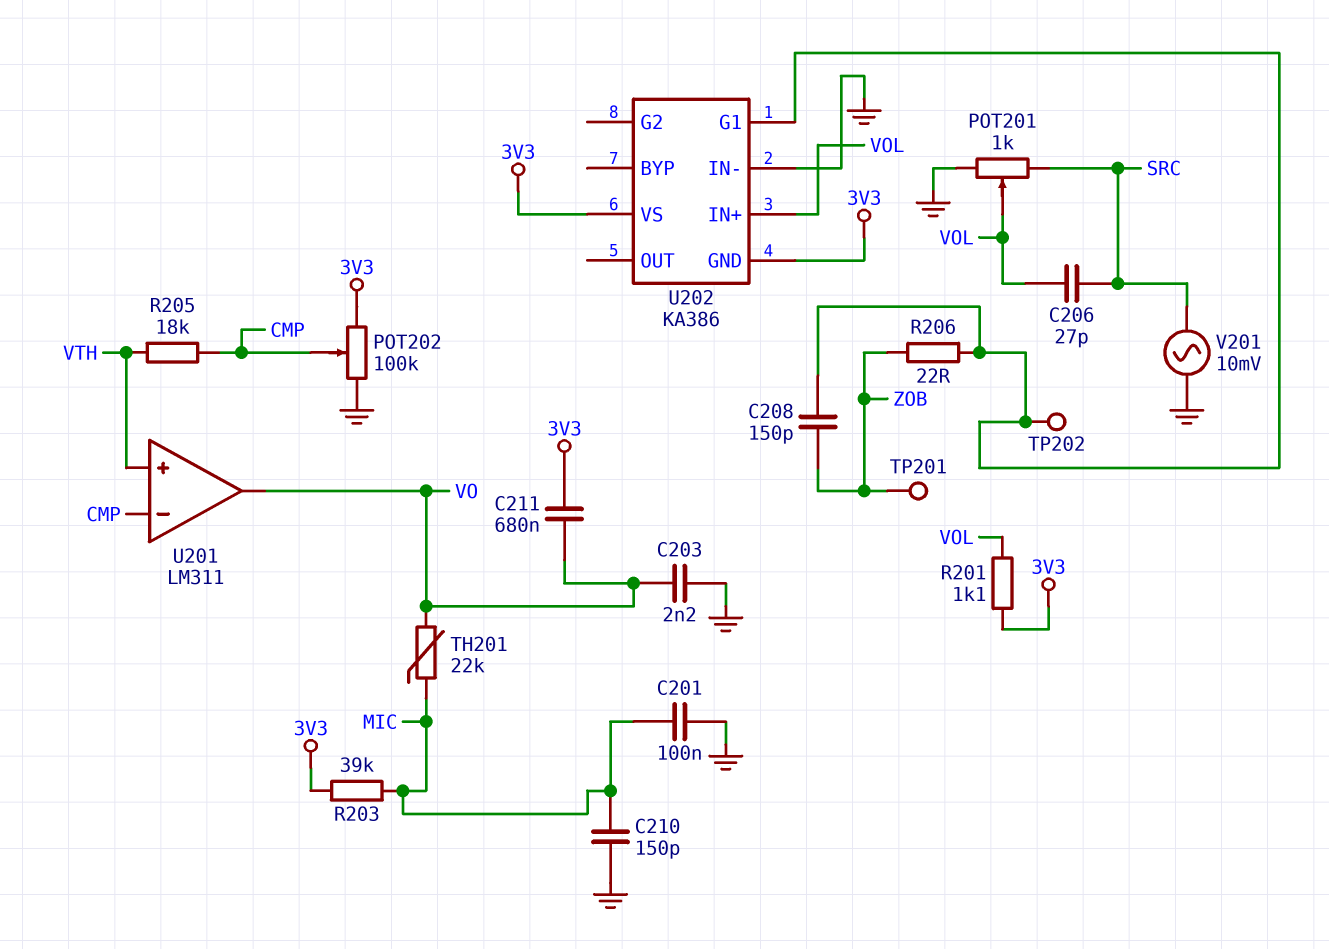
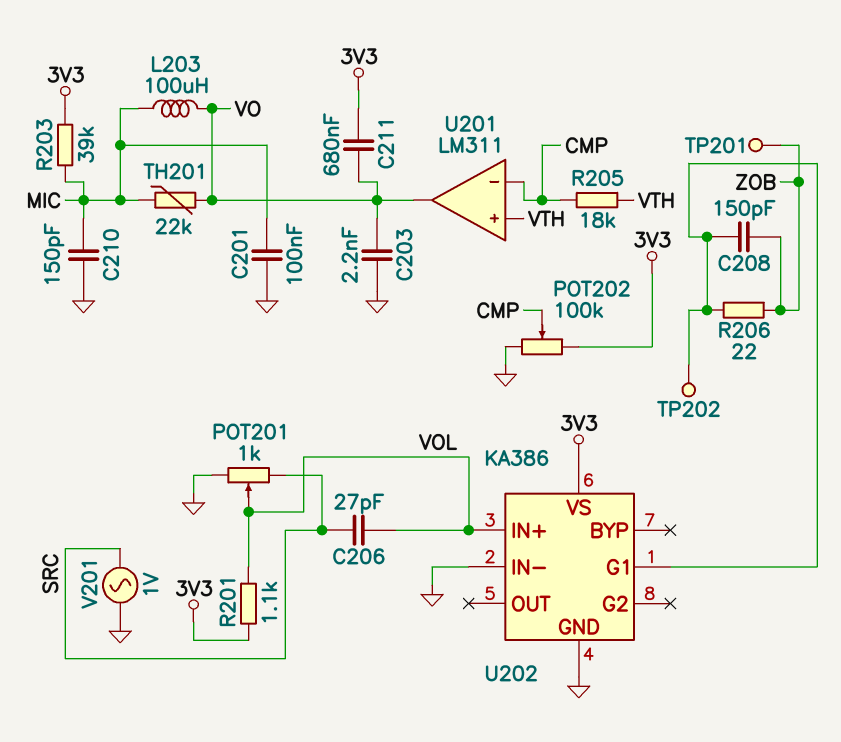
L203: none -> 100uH (MIC, VO)
U202 pin GND: 3V3 -> GND
V201: AC 10mV (GND, SRC) -> AC 1V (GND, SRC)

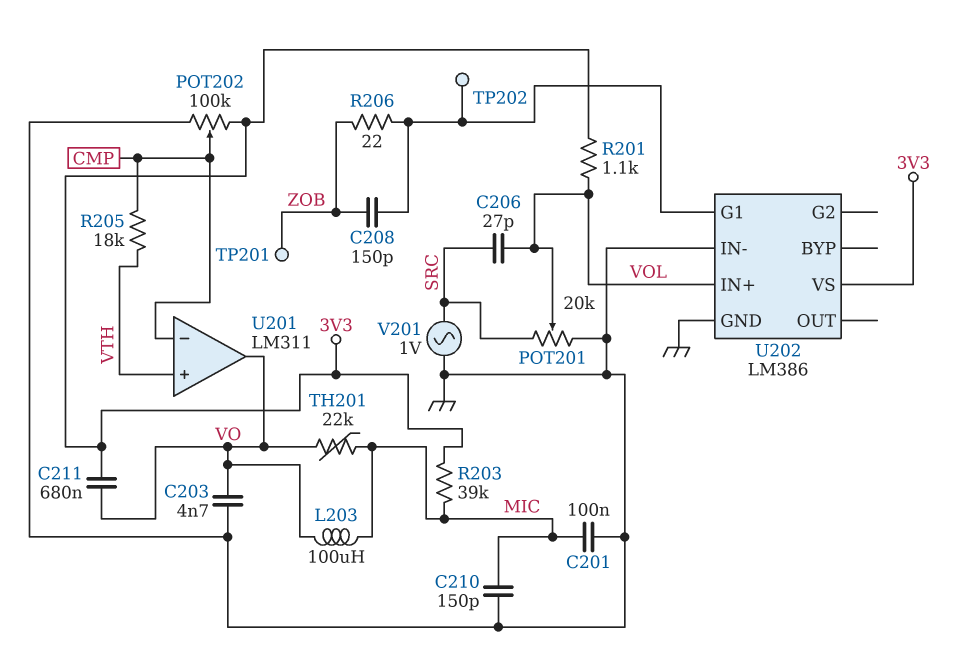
C203: 2.2nF (GND, VO) -> 4.7nF (GND, VO)
POT201: 1k (GND, SRC, wiper VOL) -> 20k (GND, SRC, wiper VOL)
U202: KA386 -> LM386

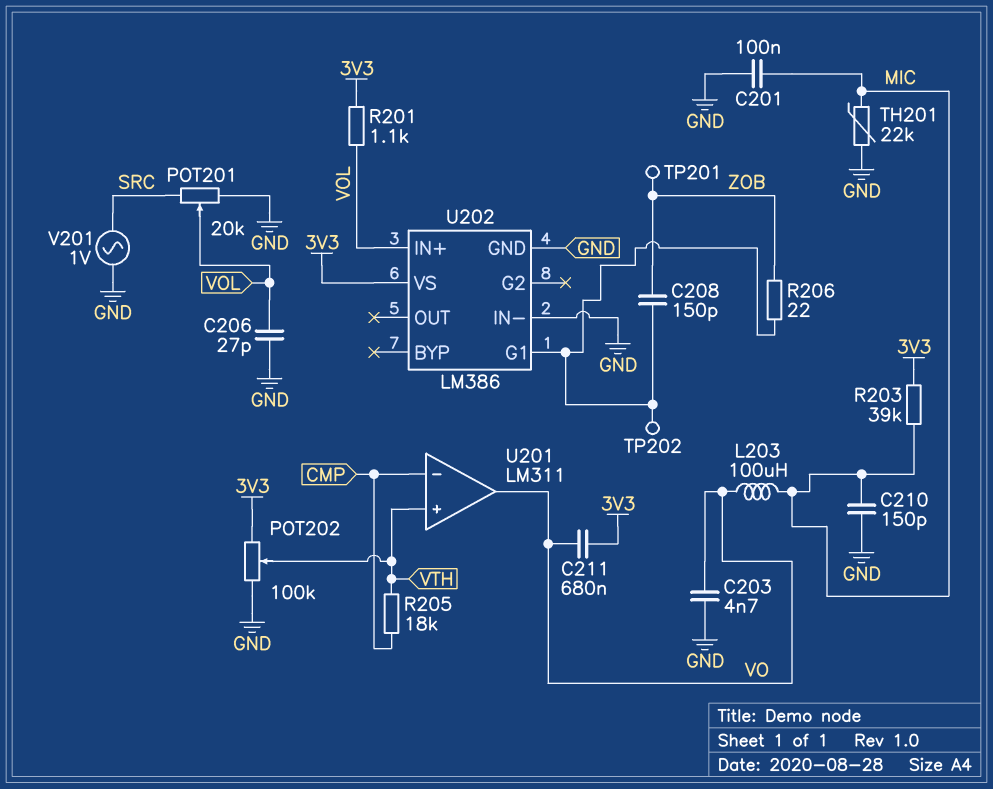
C206: 27pF (SRC, VOL) -> 27pF (GND, VOL)
POT202: 100k (3V3, GND, wiper CMP) -> 100k (3V3, GND, wiper VTH)
TH201: 22k (MIC, VO) -> 22k (GND, MIC)

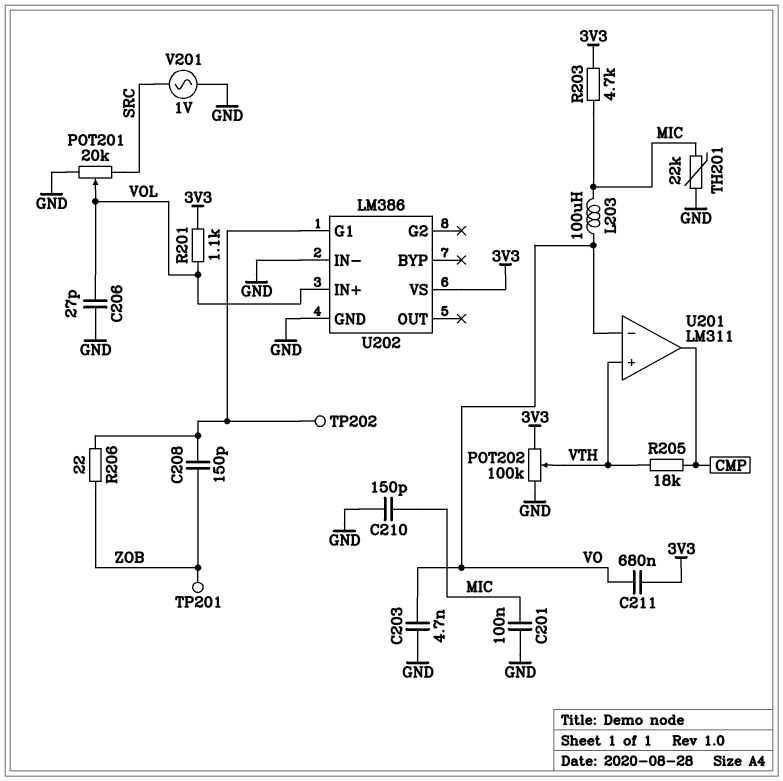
R203: 39k (3V3, MIC) -> 4.7k (3V3, MIC)
U201 pin in-: CMP -> VO
U201 pin out: VO -> CMP

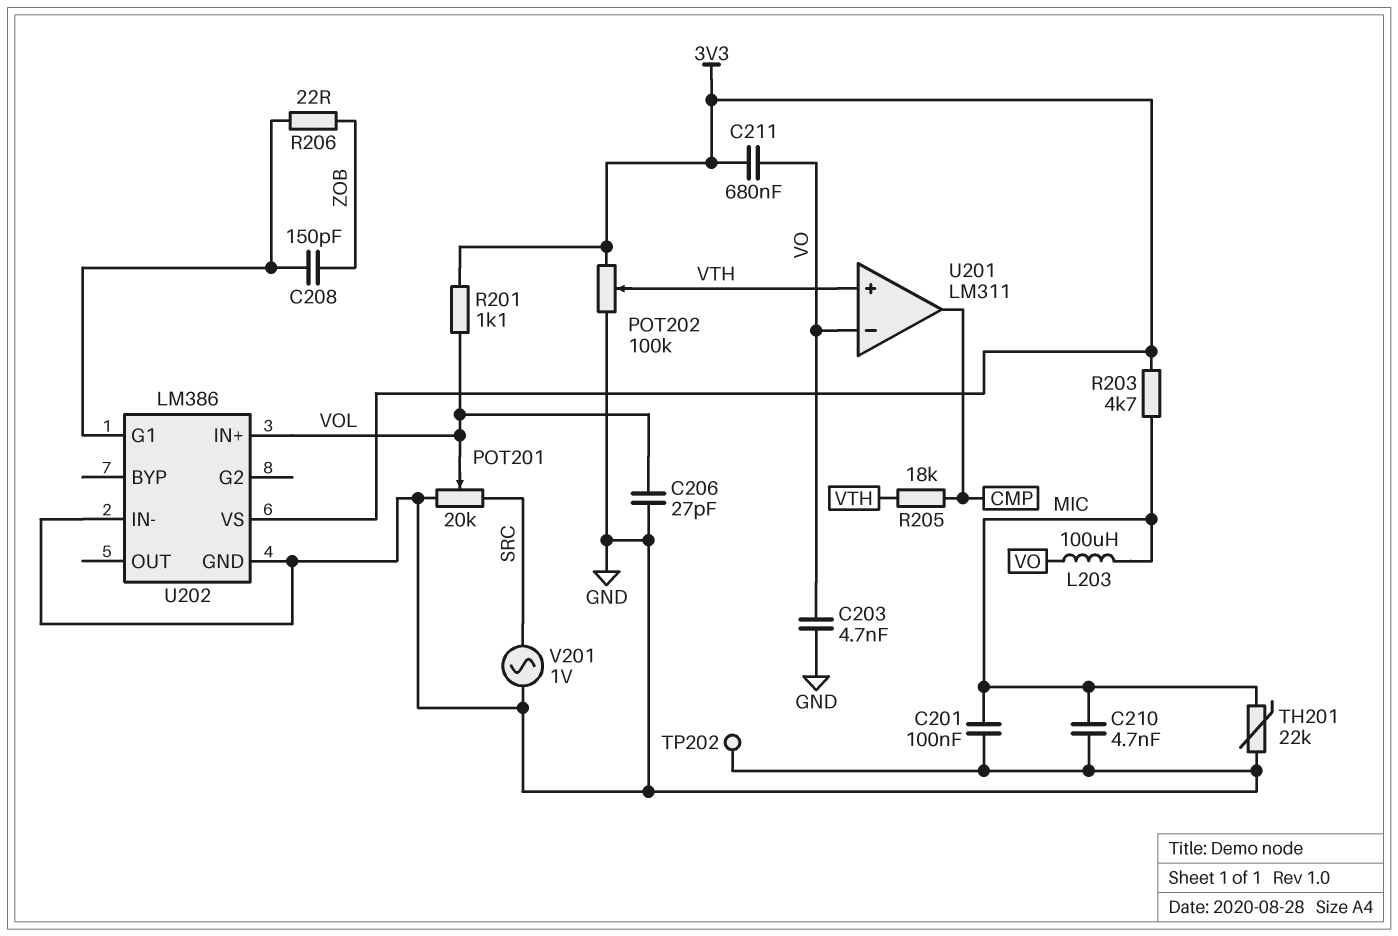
C210: 150pF (GND, MIC) -> 4.7nF (GND, MIC)
TP201: test point (ZOB) -> none
TP202: test point (U202/G1) -> test point (GND)

